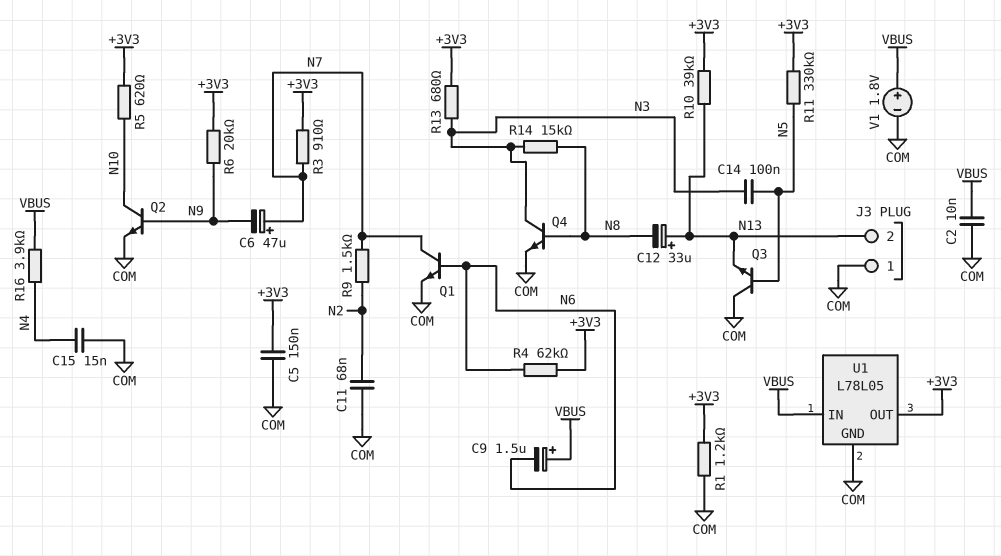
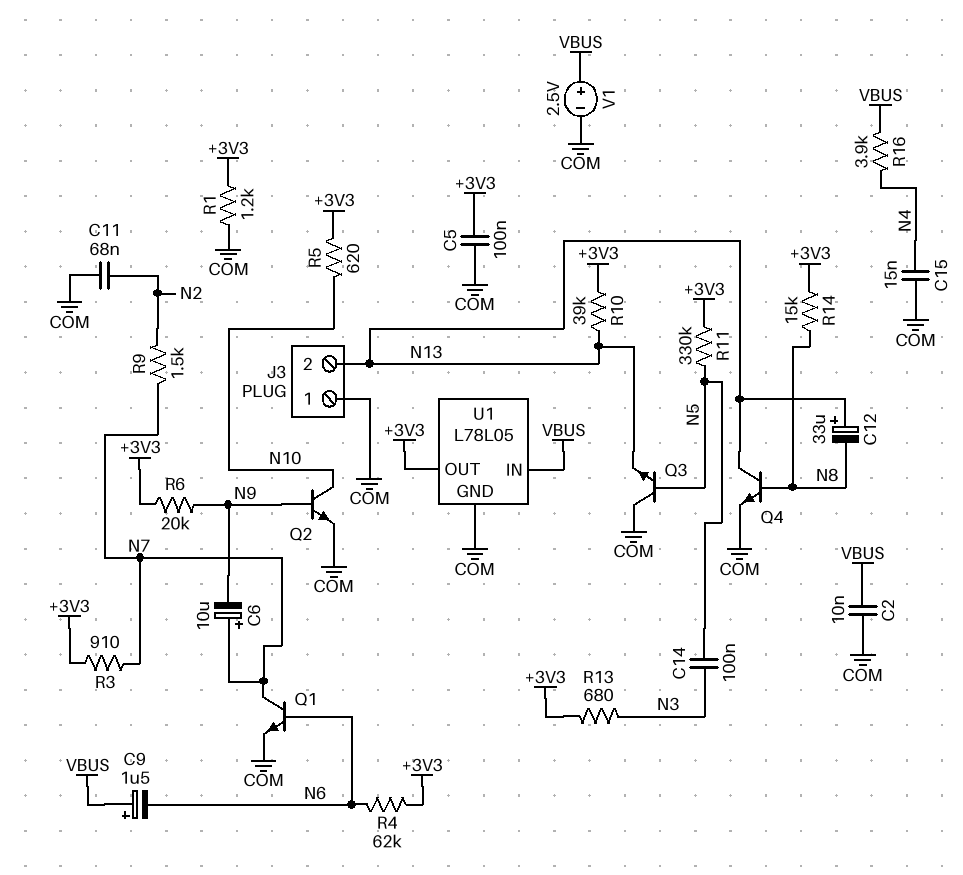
C5: 150nF (+3V3, COM) -> 100nF (+3V3, COM)
C6: 47uF (plus N7, minus N9) -> 10uF (plus N7, minus N9)
Q4: NPN (B N8, C N3, E COM) -> NPN (B N8, C N13, E COM)
R14: 15k (N3, N8) -> 15k (+3V3, N8)
V1: 1.8V (plus VBUS, minus COM) -> 2.5V (plus VBUS, minus COM)

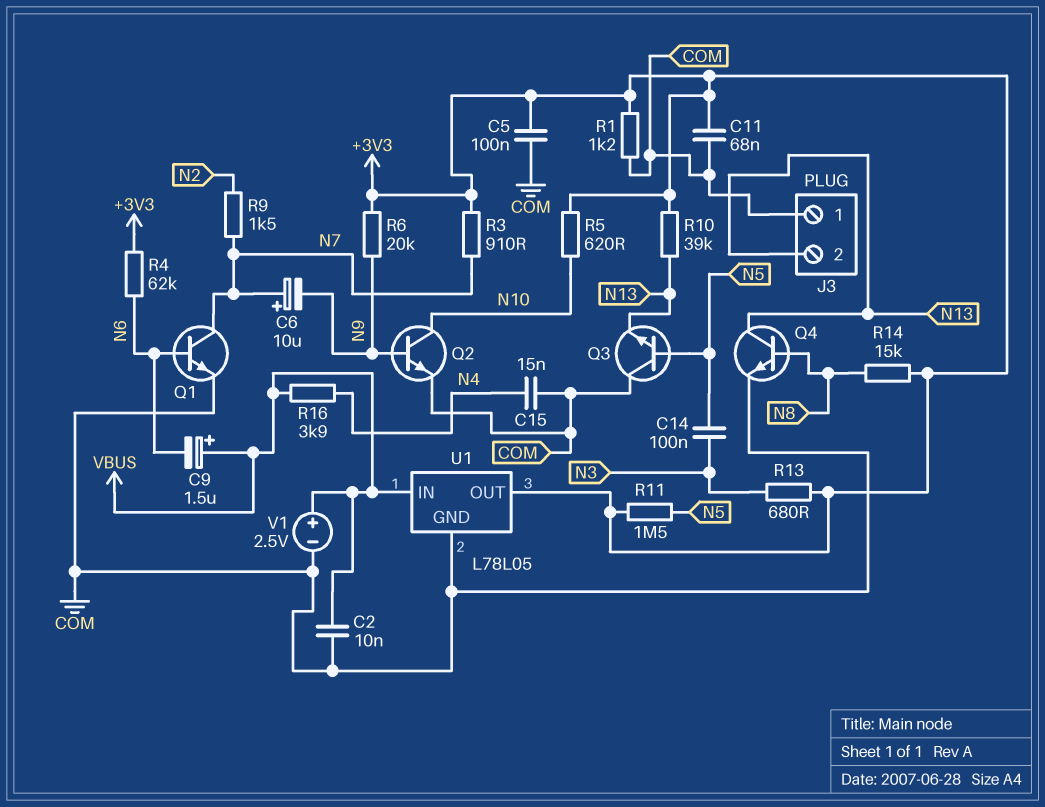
C11: 68nF (COM, N2) -> 68nF (+3V3, COM)
C12: 33uF (plus N13, minus N8) -> none
R11: 330k (+3V3, N5) -> 1.5M (+3V3, N5)

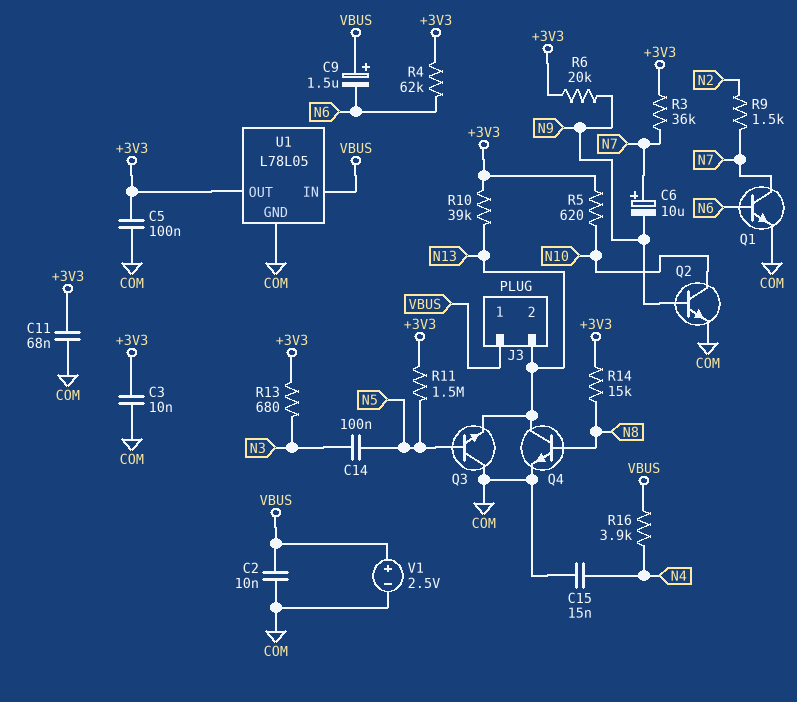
C3: none -> 10nF (+3V3, COM)
J3 pin 1: COM -> VBUS
R1: 1.2k (+3V3, COM) -> none
R3: 910 (+3V3, N7) -> 36k (+3V3, N7)

